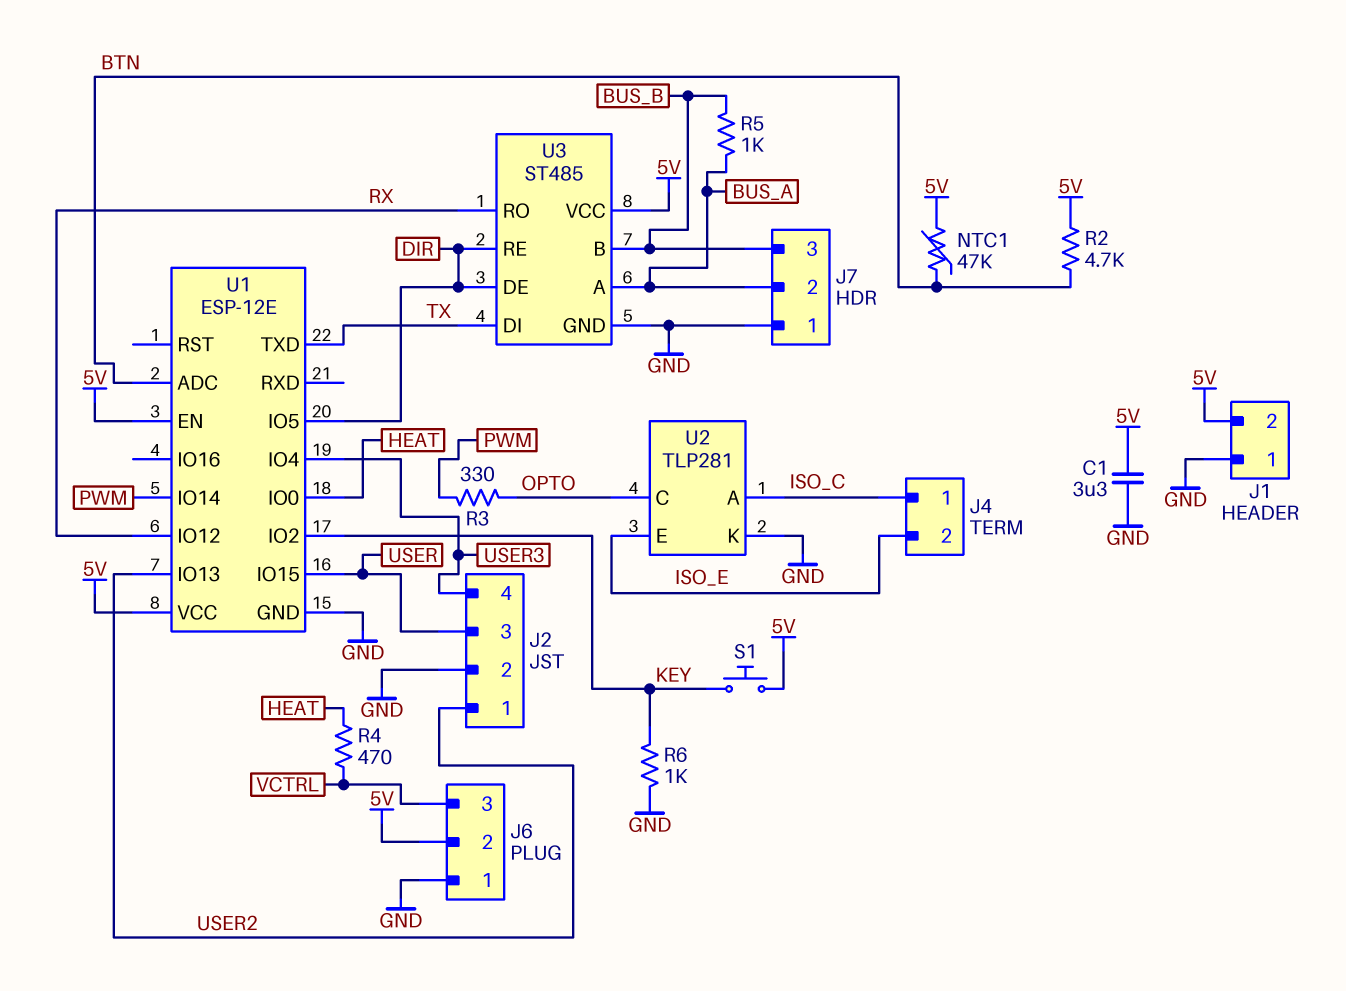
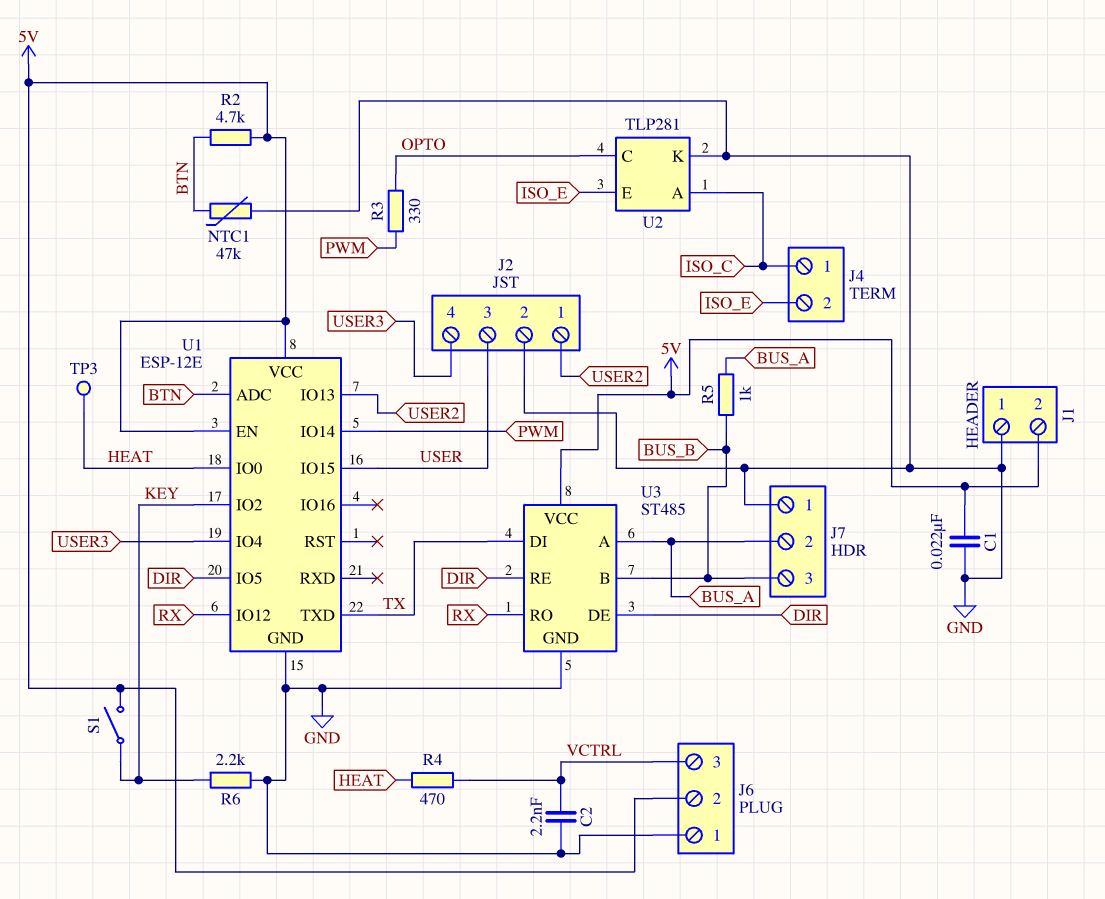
C1: 3.3uF (5V, GND) -> 22nF (5V, GND)
C2: none -> 2.2nF (GND, VCTRL)
NTC1: 47k (5V, BTN) -> 47k (BTN, GND)
R6: 1k (GND, KEY) -> 2.2k (GND, KEY)
S1: button (5V, KEY) -> switch (5V, KEY)
TP3: none -> test point (HEAT)

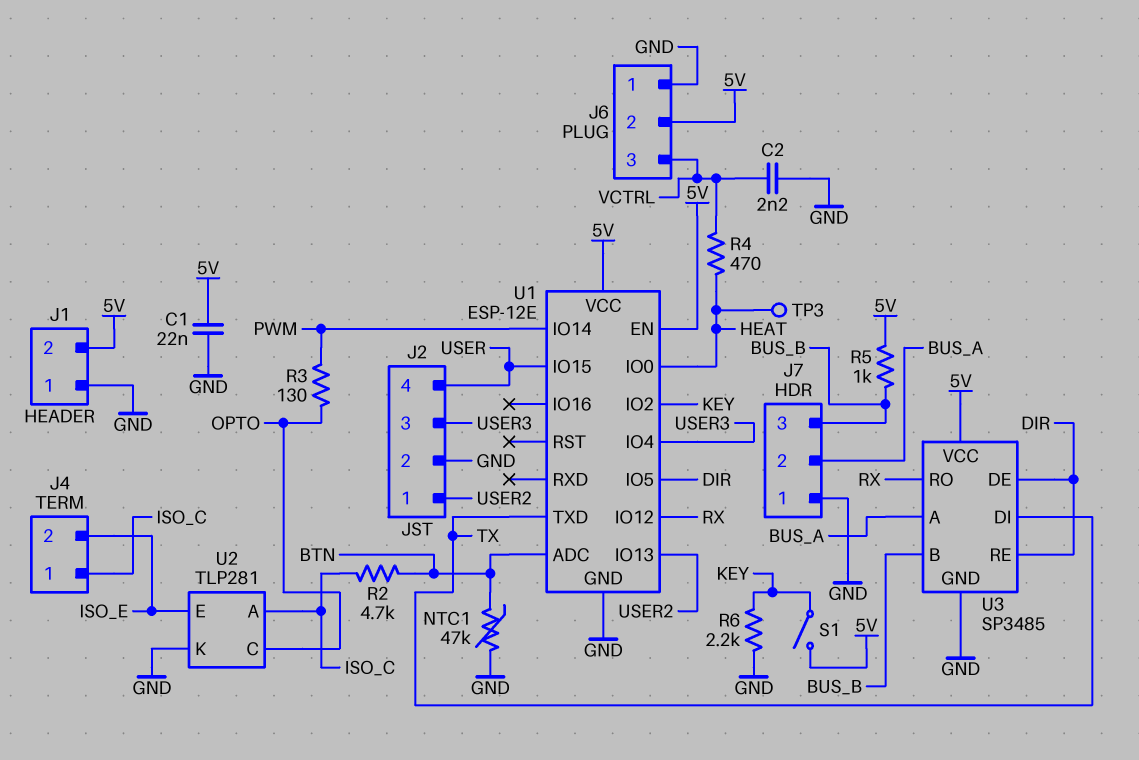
J2 pin 3: USER -> USER3
J2 pin 4: USER3 -> USER
R2: 4.7k (5V, BTN) -> 4.7k (BTN, ISO_C)
R3: 330 (OPTO, PWM) -> 130 (OPTO, PWM)
R5: 1k (BUS_A, BUS_B) -> 1k (5V, BUS_B)
U3: ST485 -> SP3485

